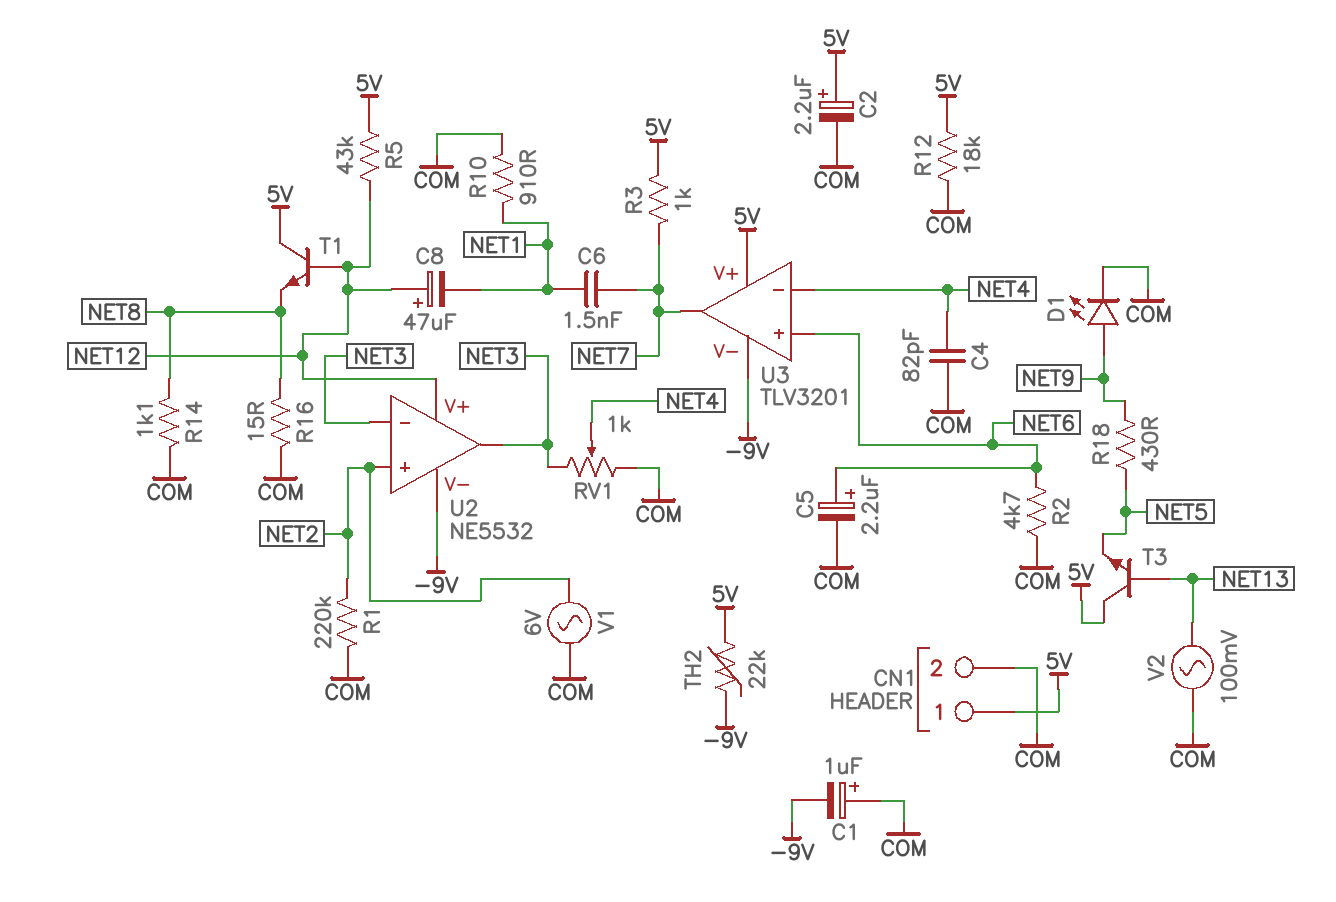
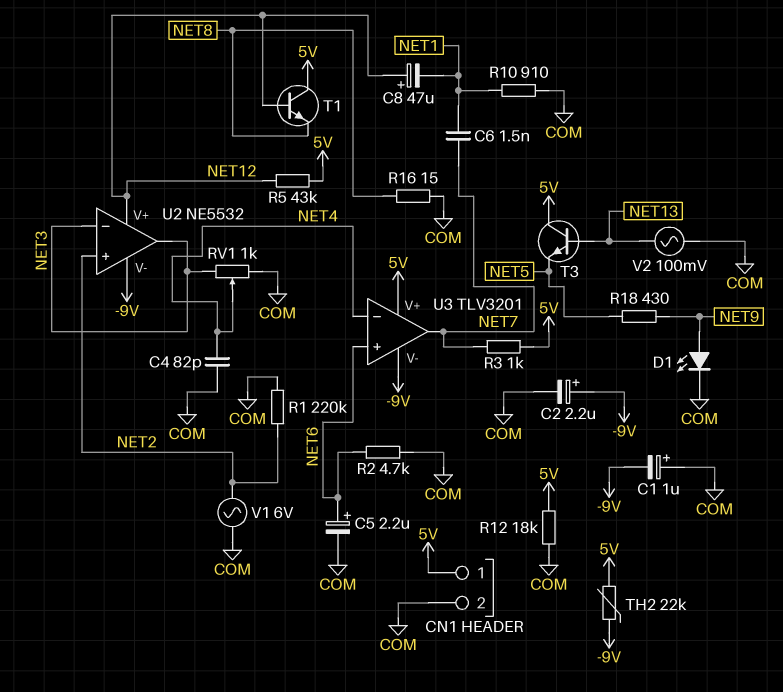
C2: 2.2uF (plus 5V, minus COM) -> 2.2uF (plus -9V, minus COM)
R14: 1.1k (COM, NET8) -> none

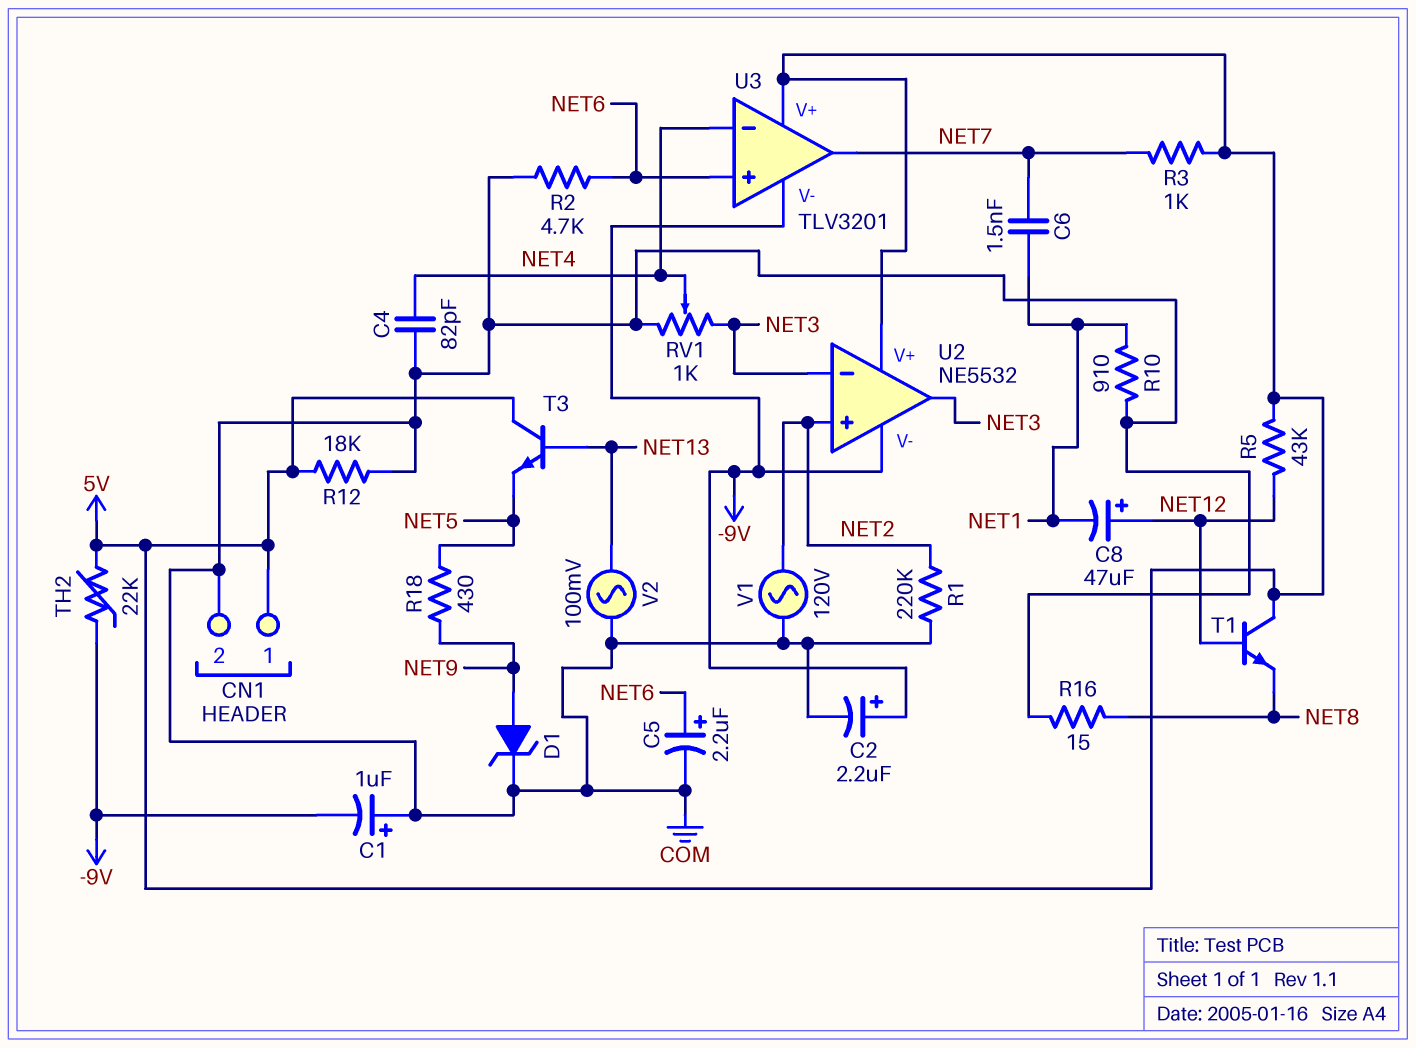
D1: LED (A NET9, K COM) -> zener (A NET9, K COM)
U2 pin V+: NET12 -> 5V
V1: AC 6V (COM, NET2) -> AC 120V (COM, NET2)

